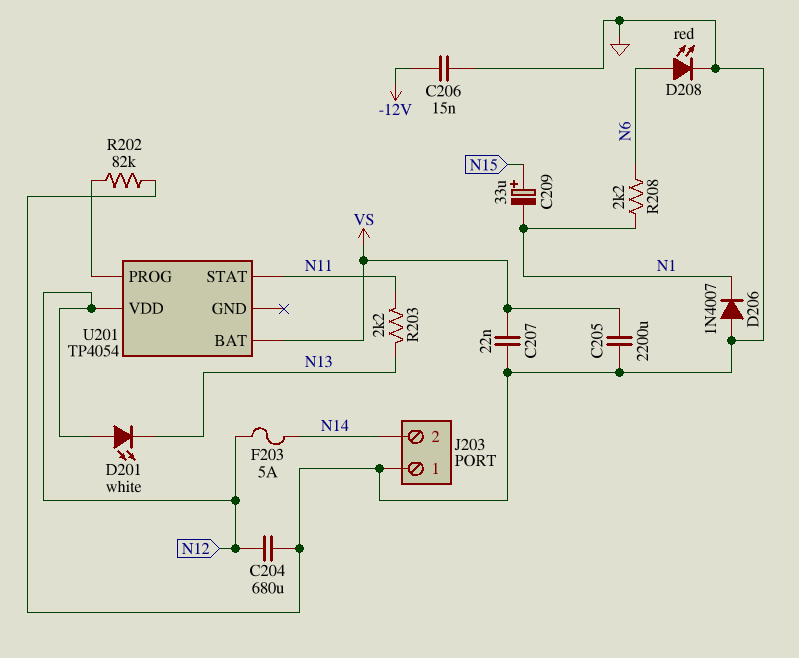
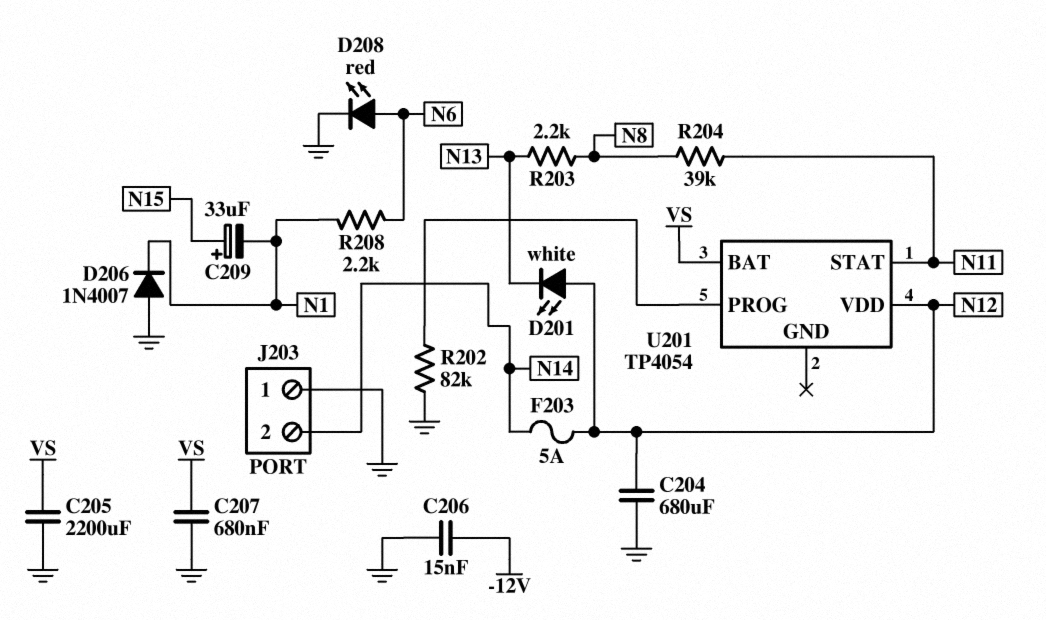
C207: 22nF (GND, VS) -> 680nF (GND, VS)
R203: 2.2k (N11, N13) -> 2.2k (N8, N13)
R204: none -> 39k (N8, N11)

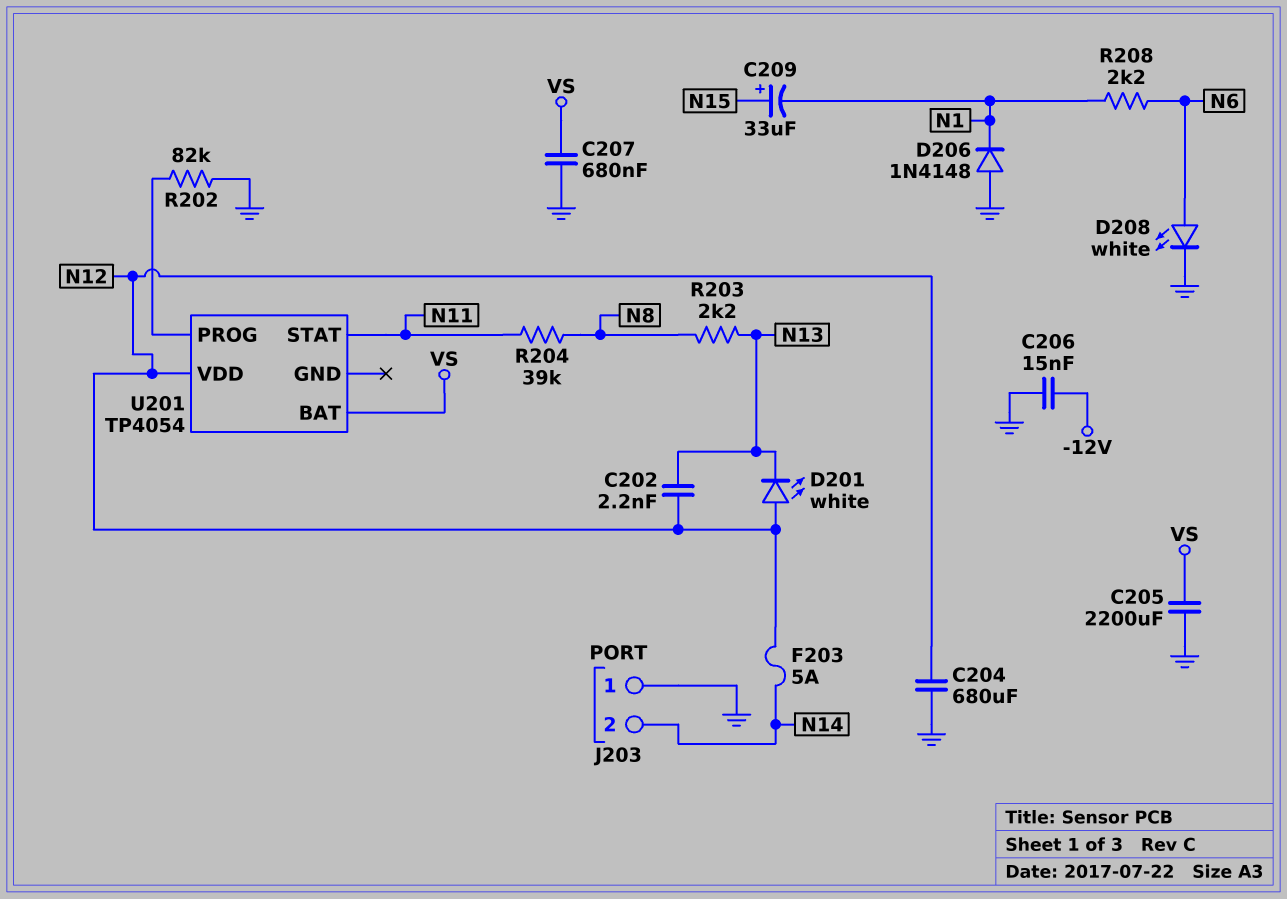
C202: none -> 2.2nF (N12, N13)
D206: diode 1N4007 (A GND, K N1) -> diode 1N4148 (A GND, K N1)
D208: LED red (A N6, K GND) -> LED white (A N6, K GND)

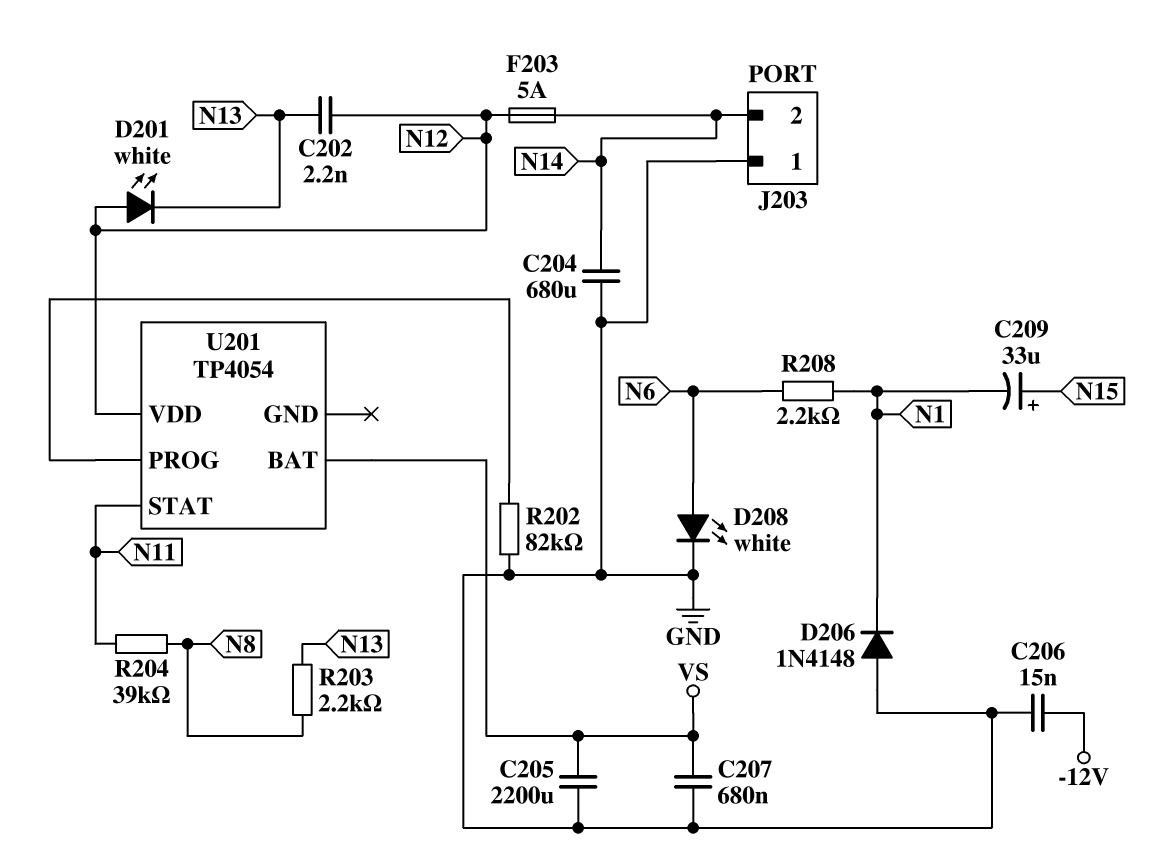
C204: 680uF (GND, N12) -> 680uF (GND, N14)

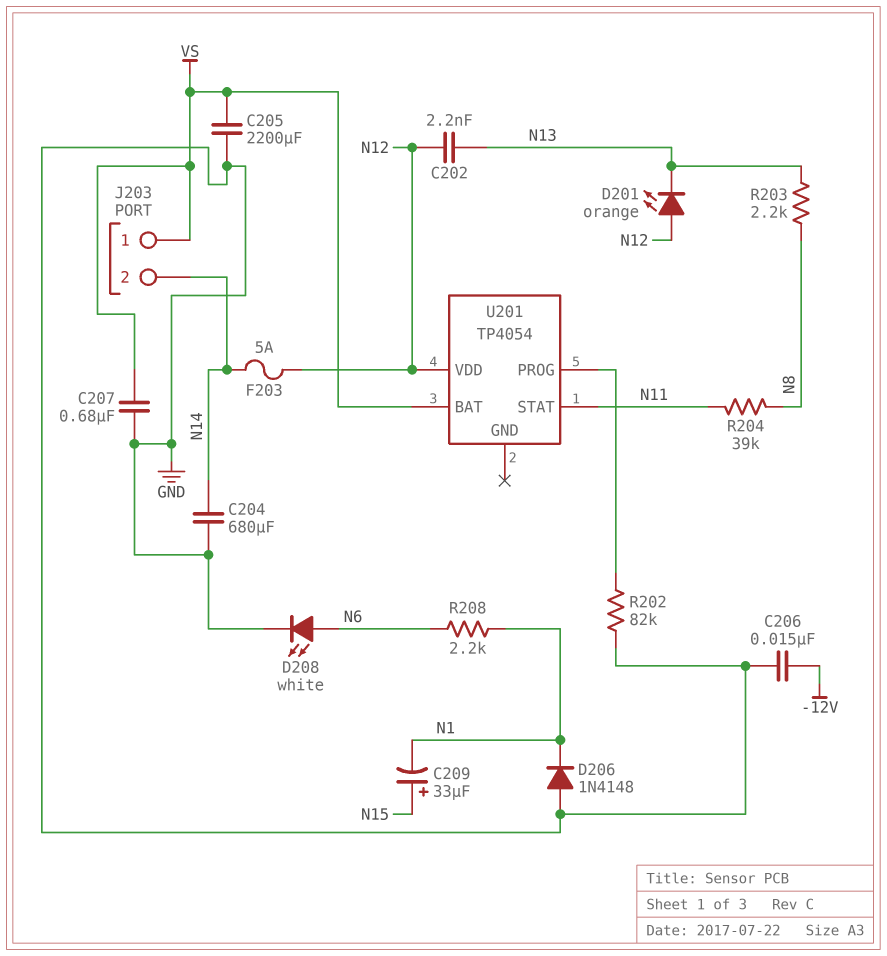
D201: LED white (A N12, K N13) -> LED orange (A N12, K N13)
J203 pin 1: GND -> VS

